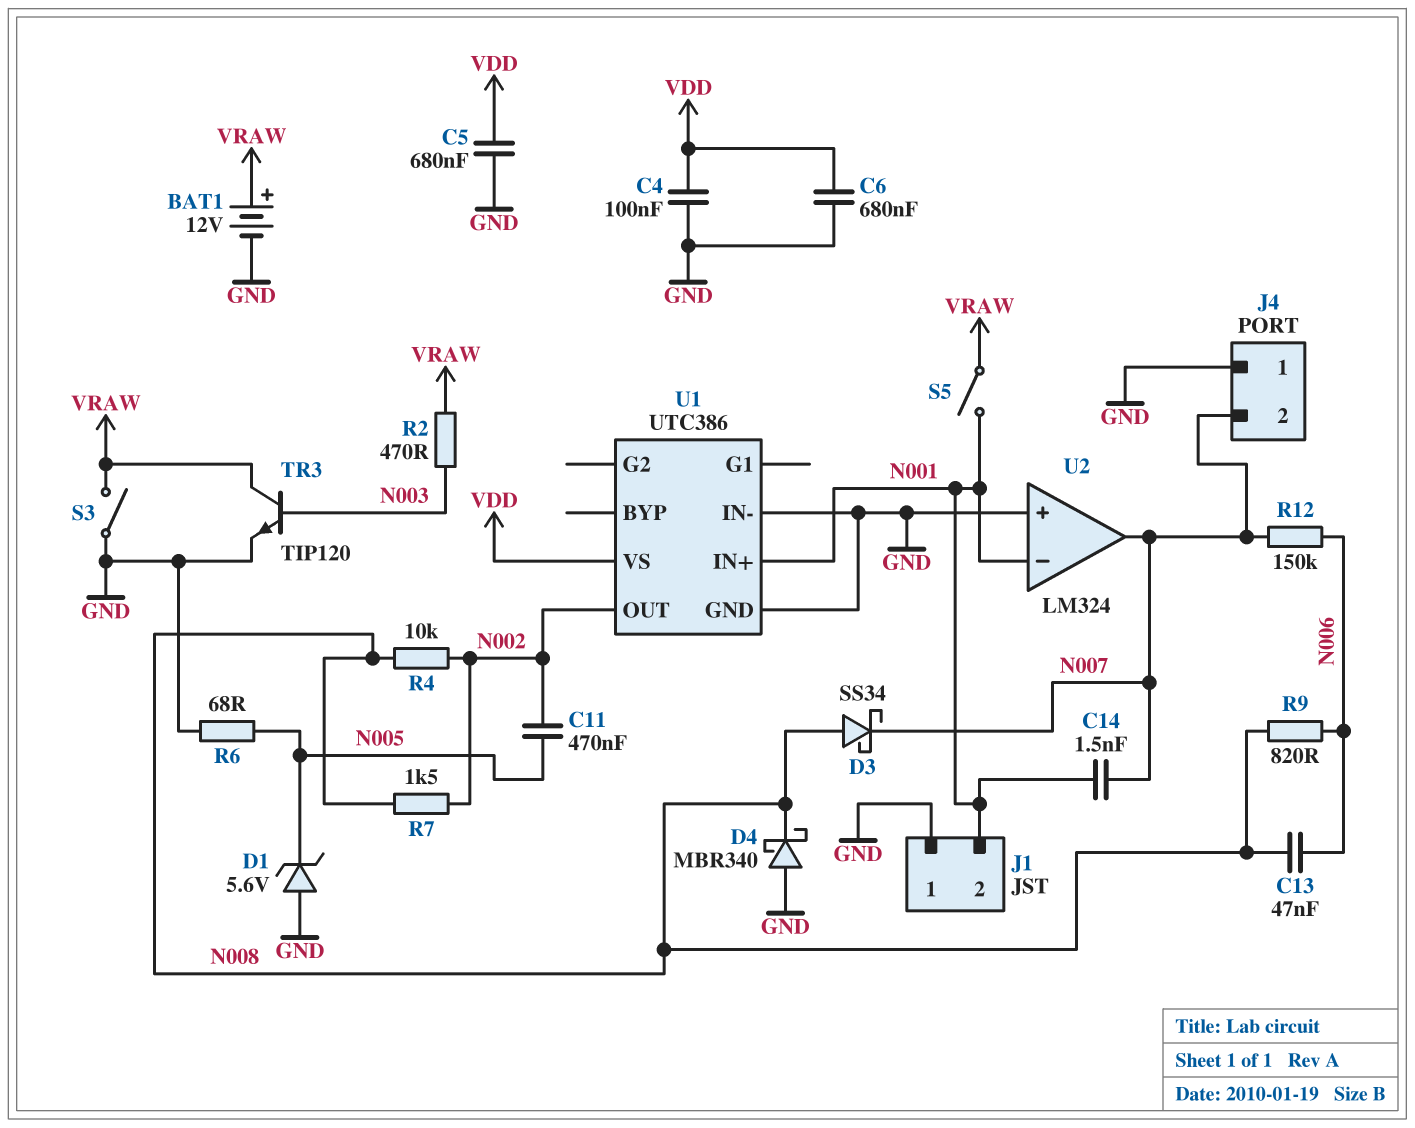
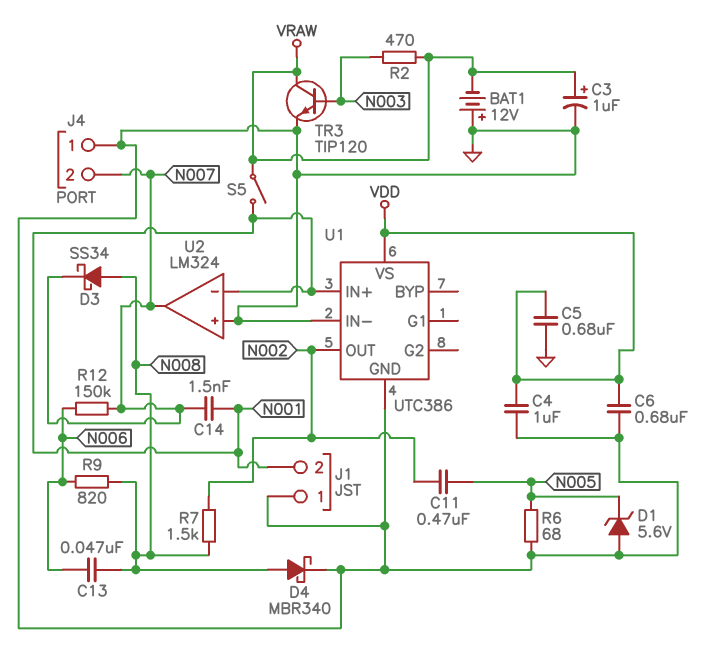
BAT1: 12V (plus VRAW, minus GND) -> 12V (plus GND, minus VRAW)
C3: none -> 1uF (plus VRAW, minus GND)
C4: 100nF (GND, VDD) -> 1uF (GND, VDD)
D4: schottky MBR340 (A GND, K N008) -> schottky MBR340 (A N008, K GND)
R4: 10k (N002, N008) -> none
S3: switch (GND, VRAW) -> none

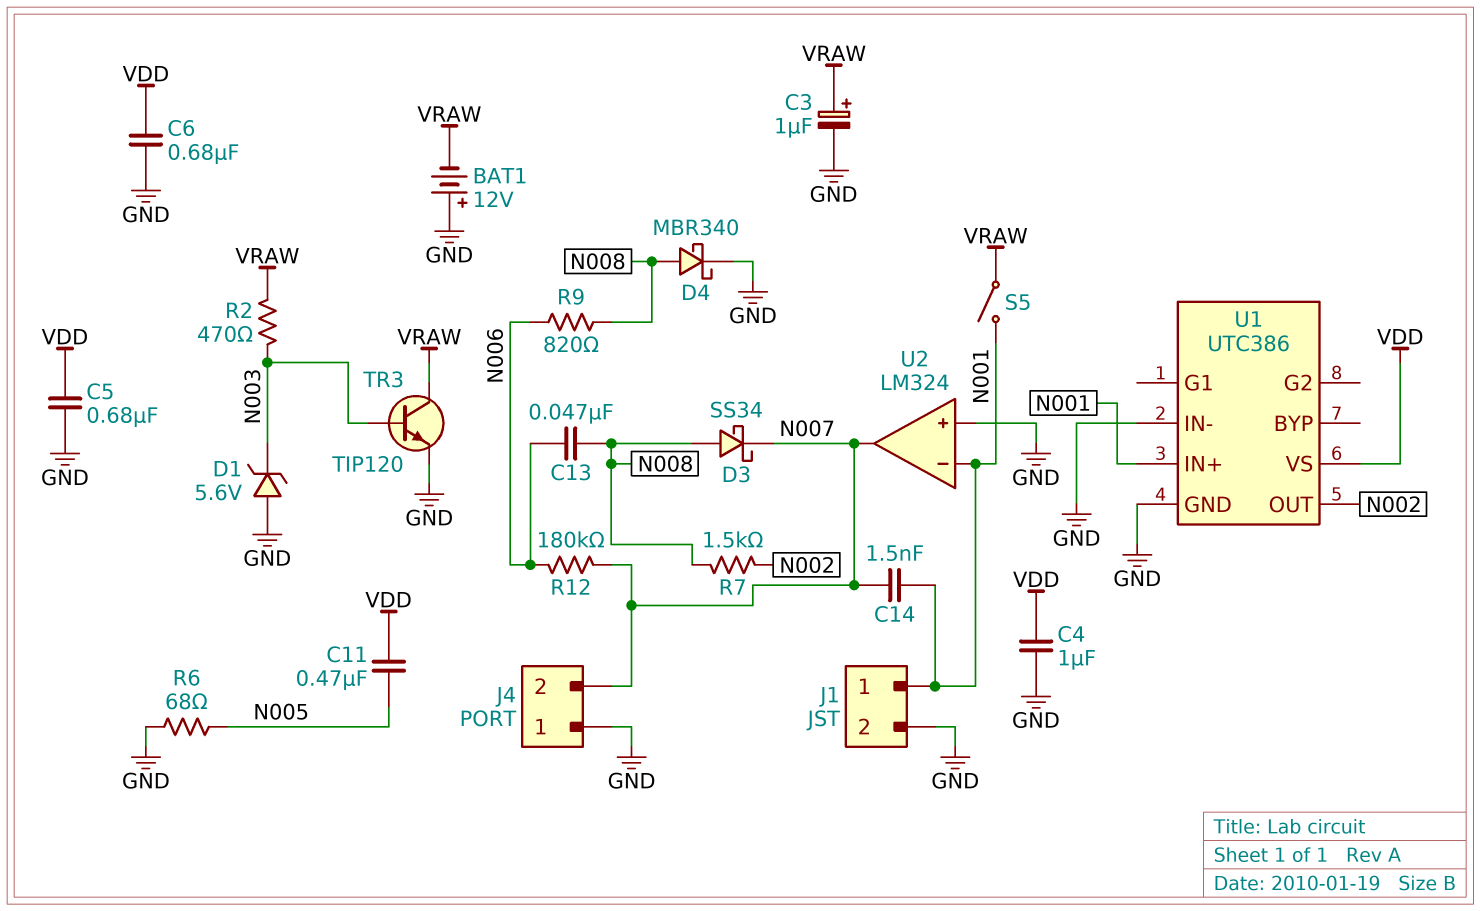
C11: 470nF (N002, N005) -> 470nF (N005, VDD)
D1: zener 5.6V (A GND, K N005) -> zener 5.6V (A GND, K N003)
J1 pin 1: GND -> N001
J1 pin 2: N001 -> GND
R12: 150k (N006, N007) -> 180k (N006, N007)

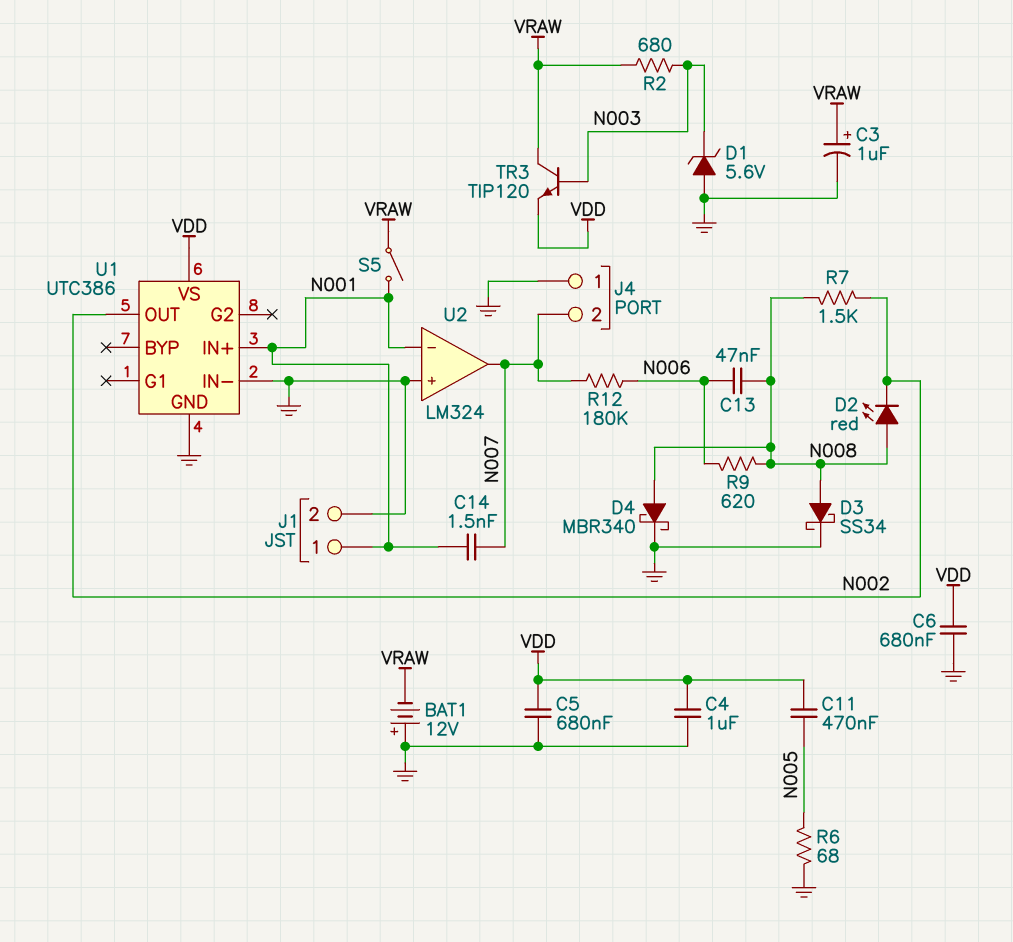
D2: none -> LED red (A N008, K N002)
D3: schottky SS34 (A N008, K N007) -> schottky SS34 (A N008, K GND)
R2: 470 (N003, VRAW) -> 680 (N003, VRAW)
R9: 820 (N006, N008) -> 620 (N006, N008)
TR3: NPN TIP120 (B N003, C VRAW, E GND) -> NPN TIP120 (B N003, C VRAW, E VDD)

